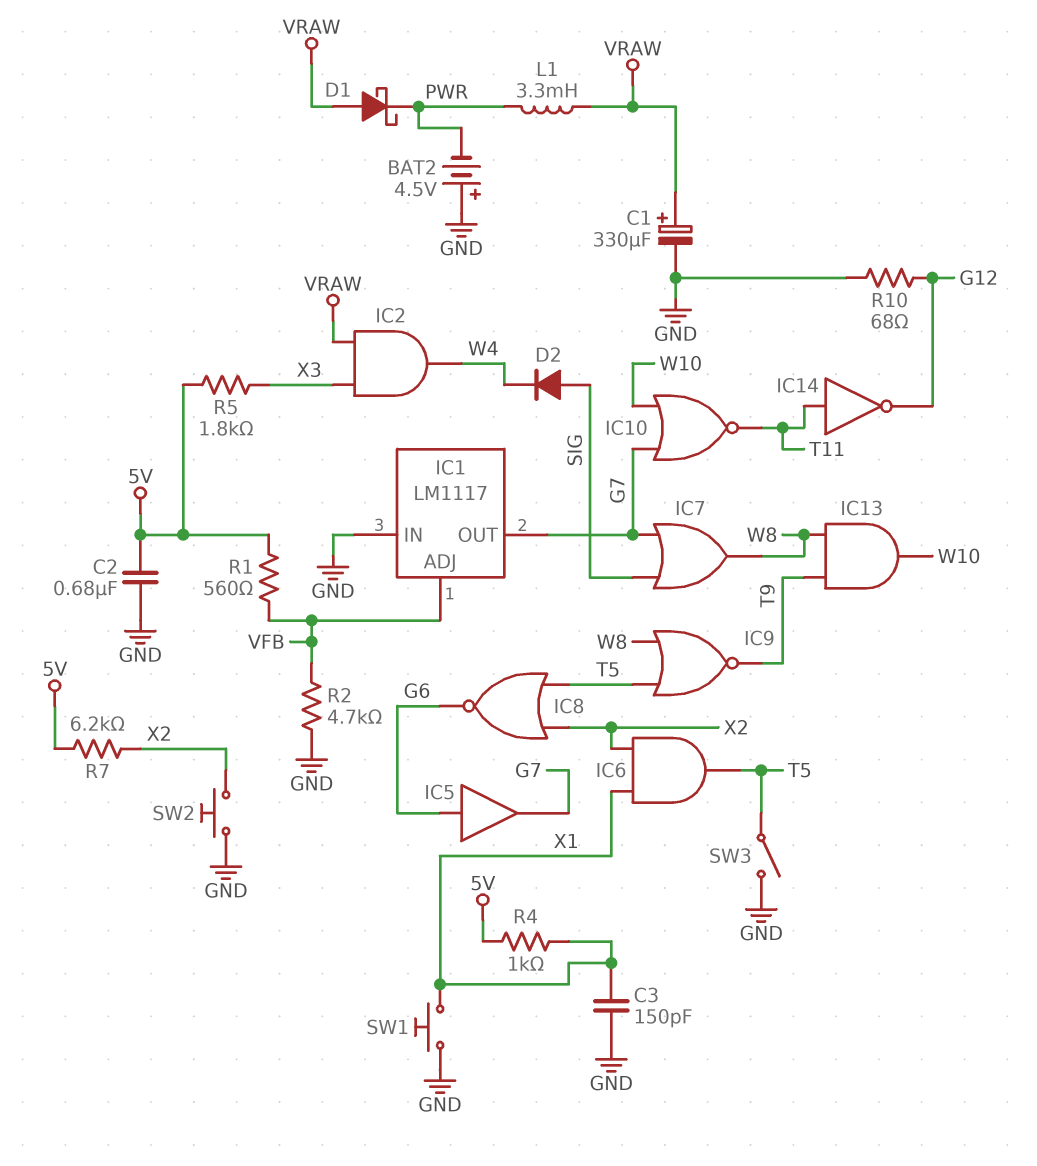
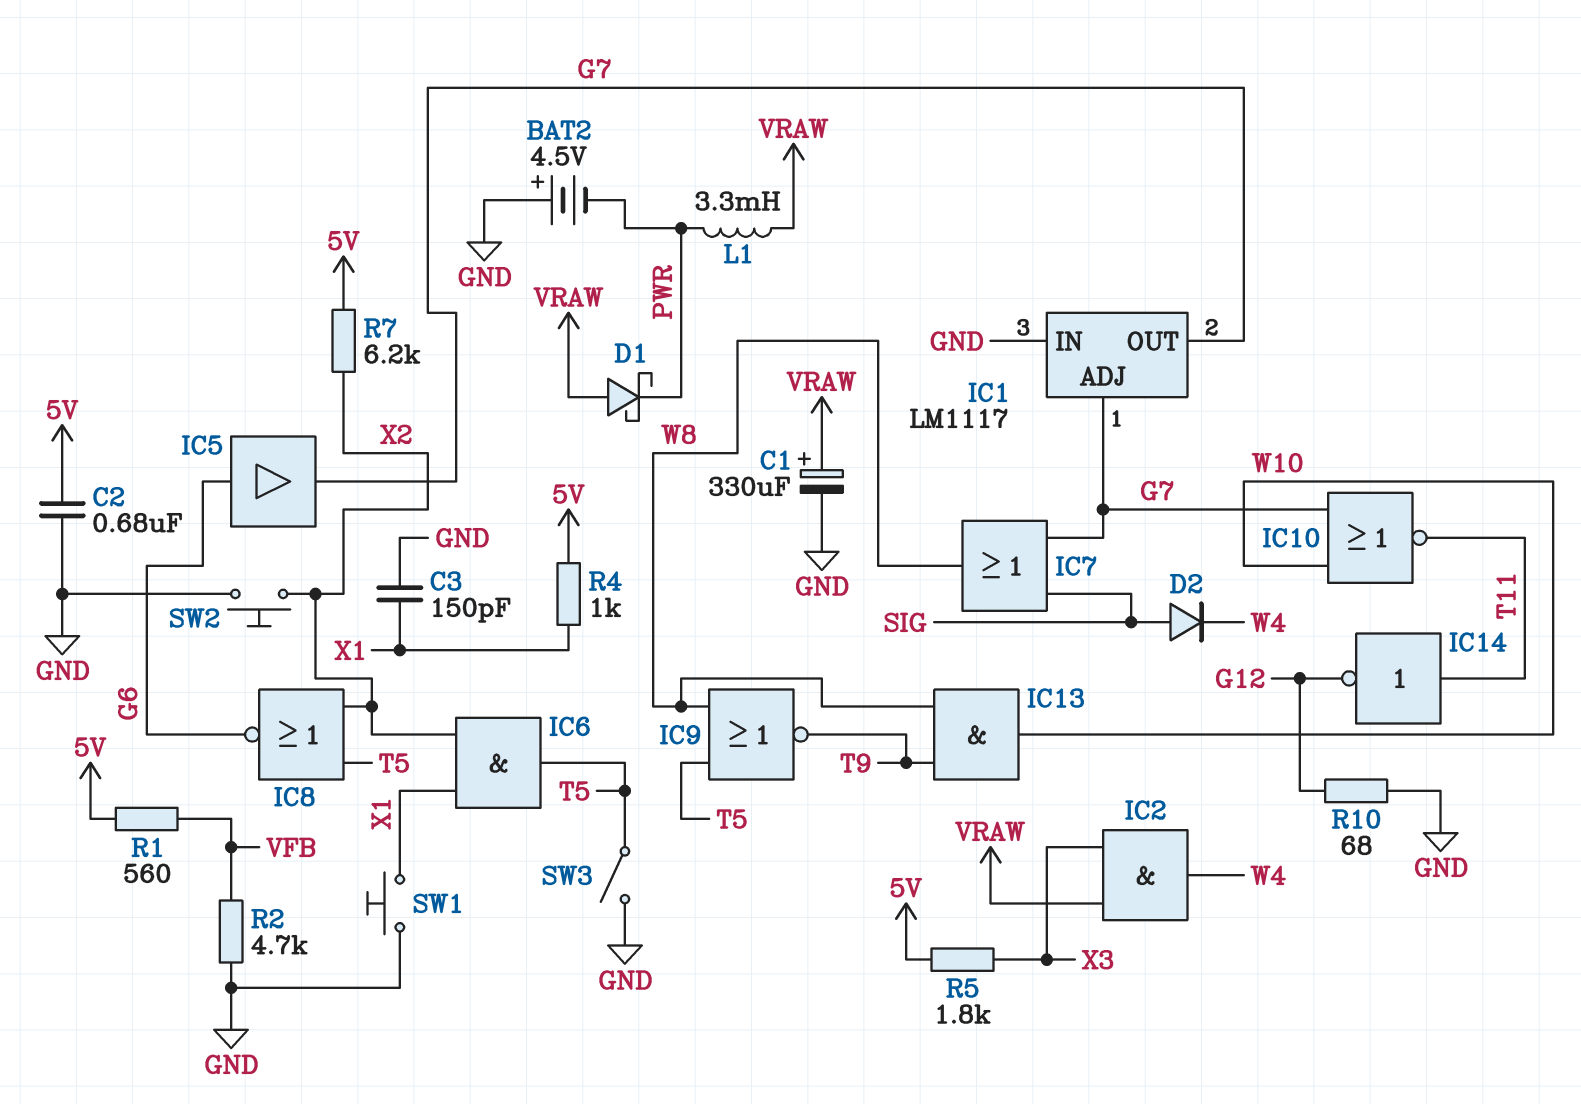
IC1 pin ADJ: VFB -> G7

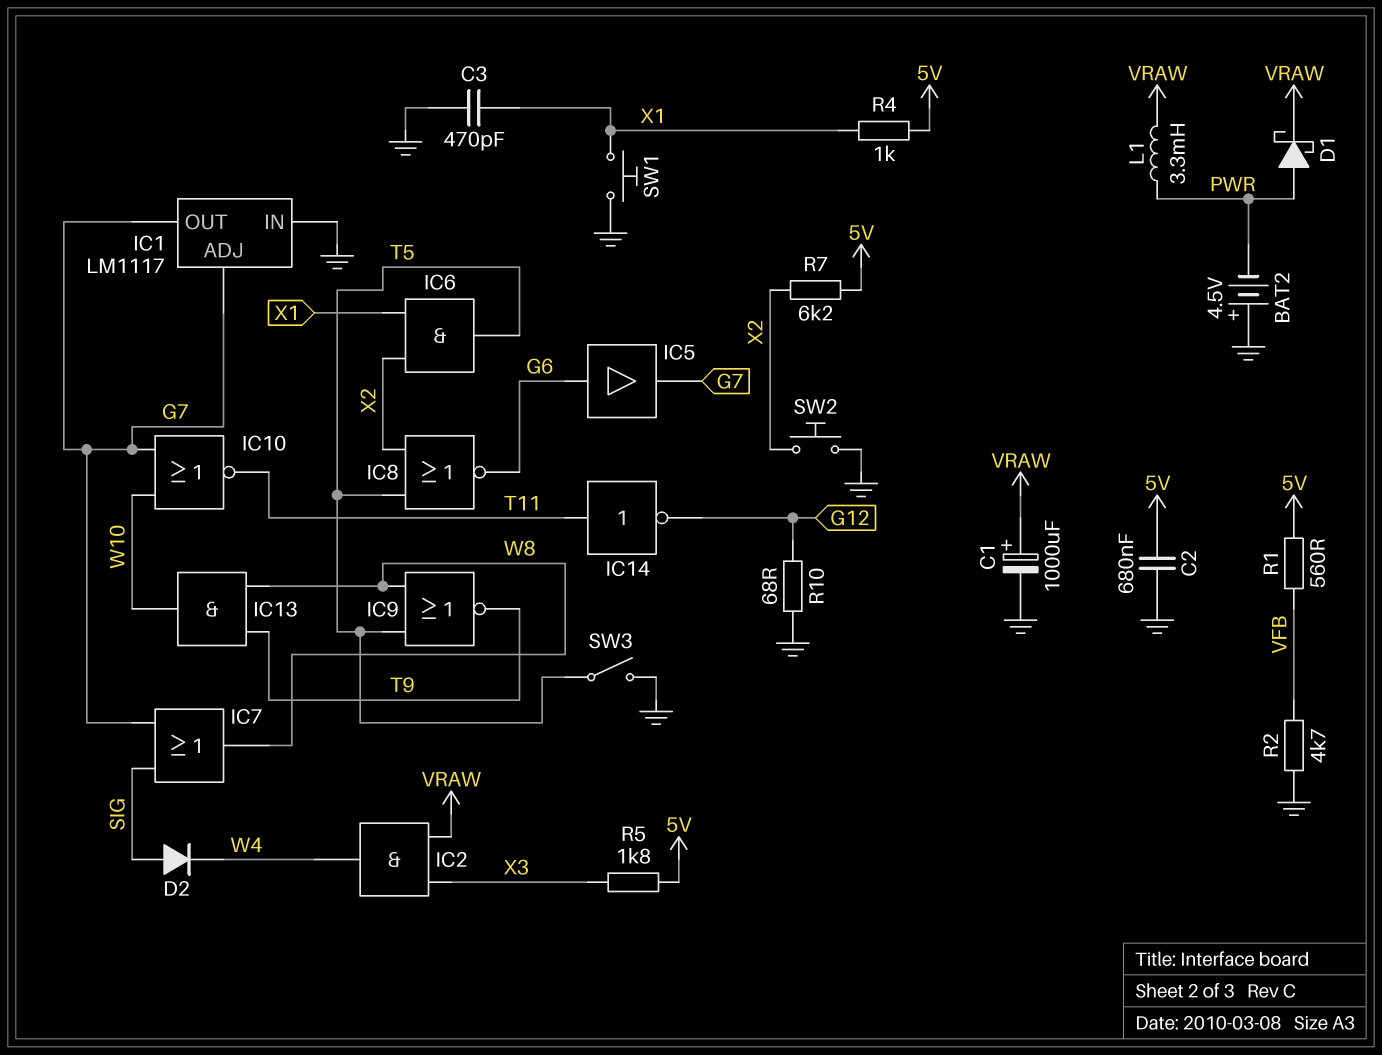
C1: 330uF (plus VRAW, minus GND) -> 1000uF (plus VRAW, minus GND)
C3: 150pF (GND, X1) -> 470pF (GND, X1)
D1: schottky (A VRAW, K PWR) -> schottky (A PWR, K VRAW)

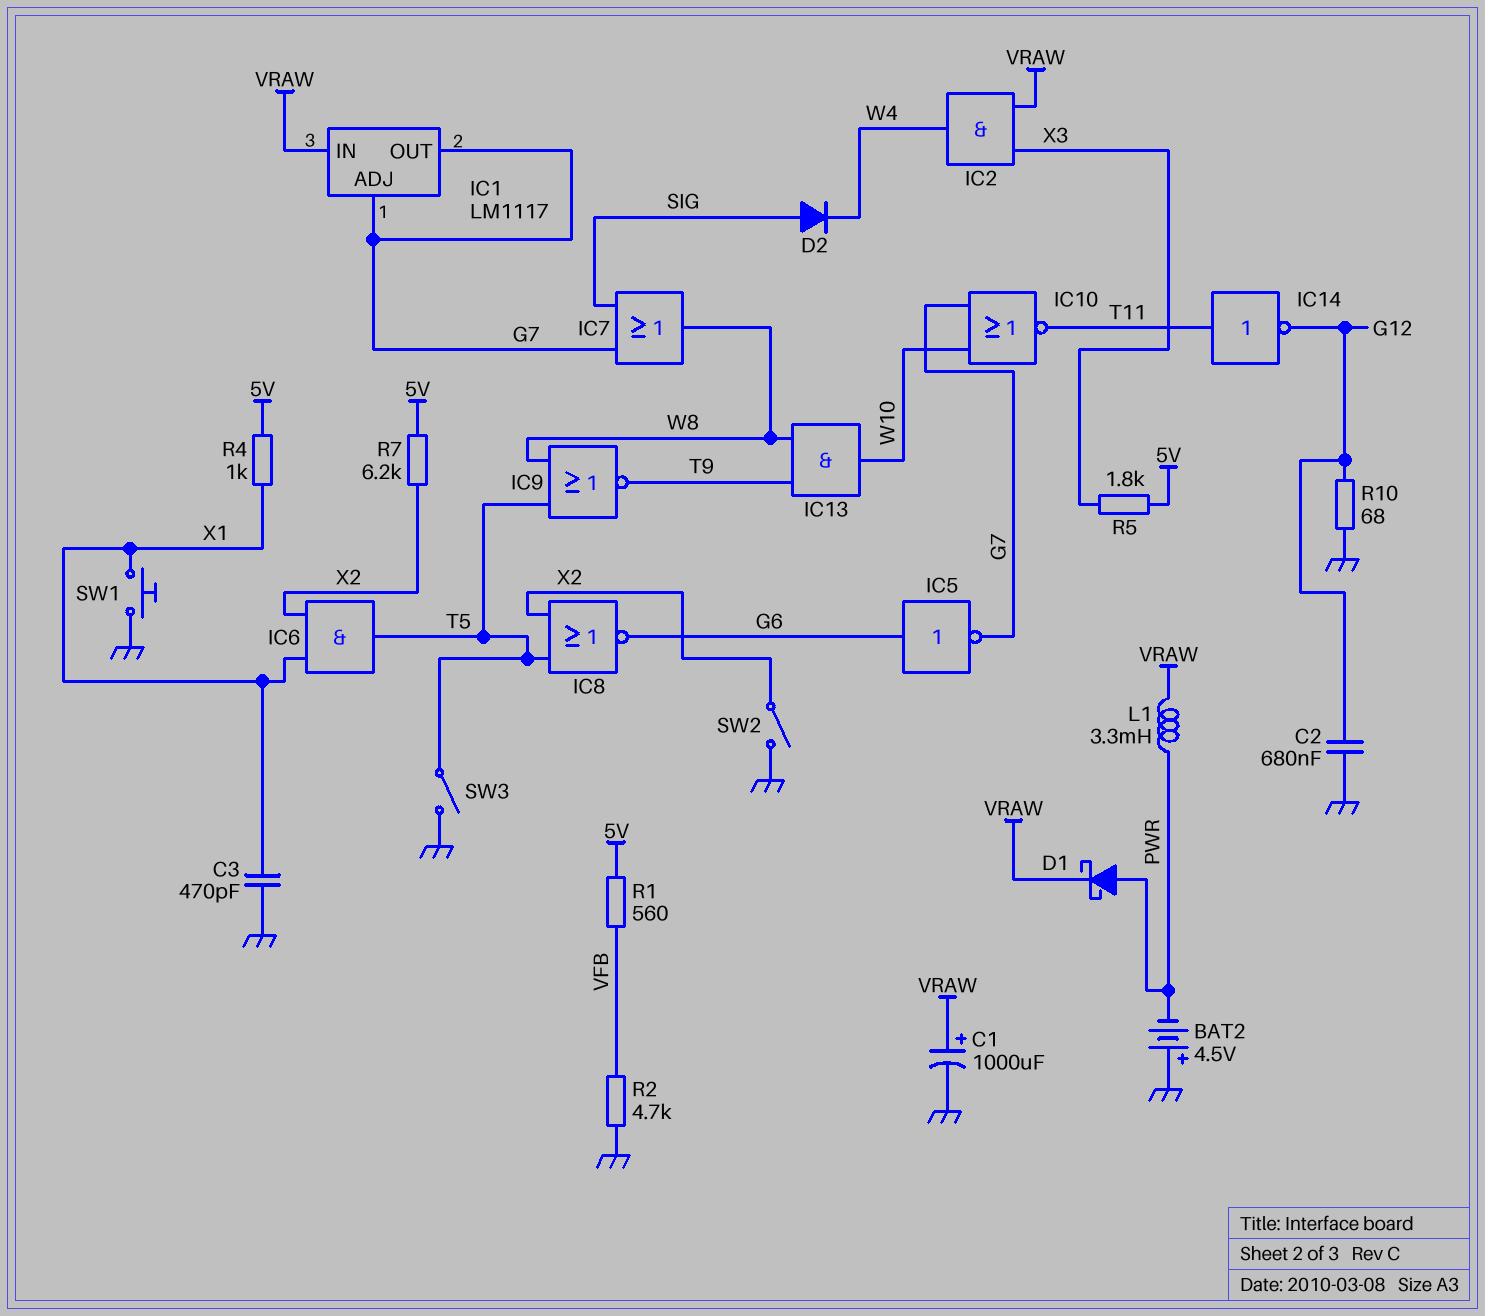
C2: 680nF (5V, GND) -> 680nF (G12, GND)
IC1 pin IN: GND -> VRAW
IC5: buffer (in G6, out G7) -> NOT (in G6, out G7)
SW2: button (GND, X2) -> switch (GND, X2)

